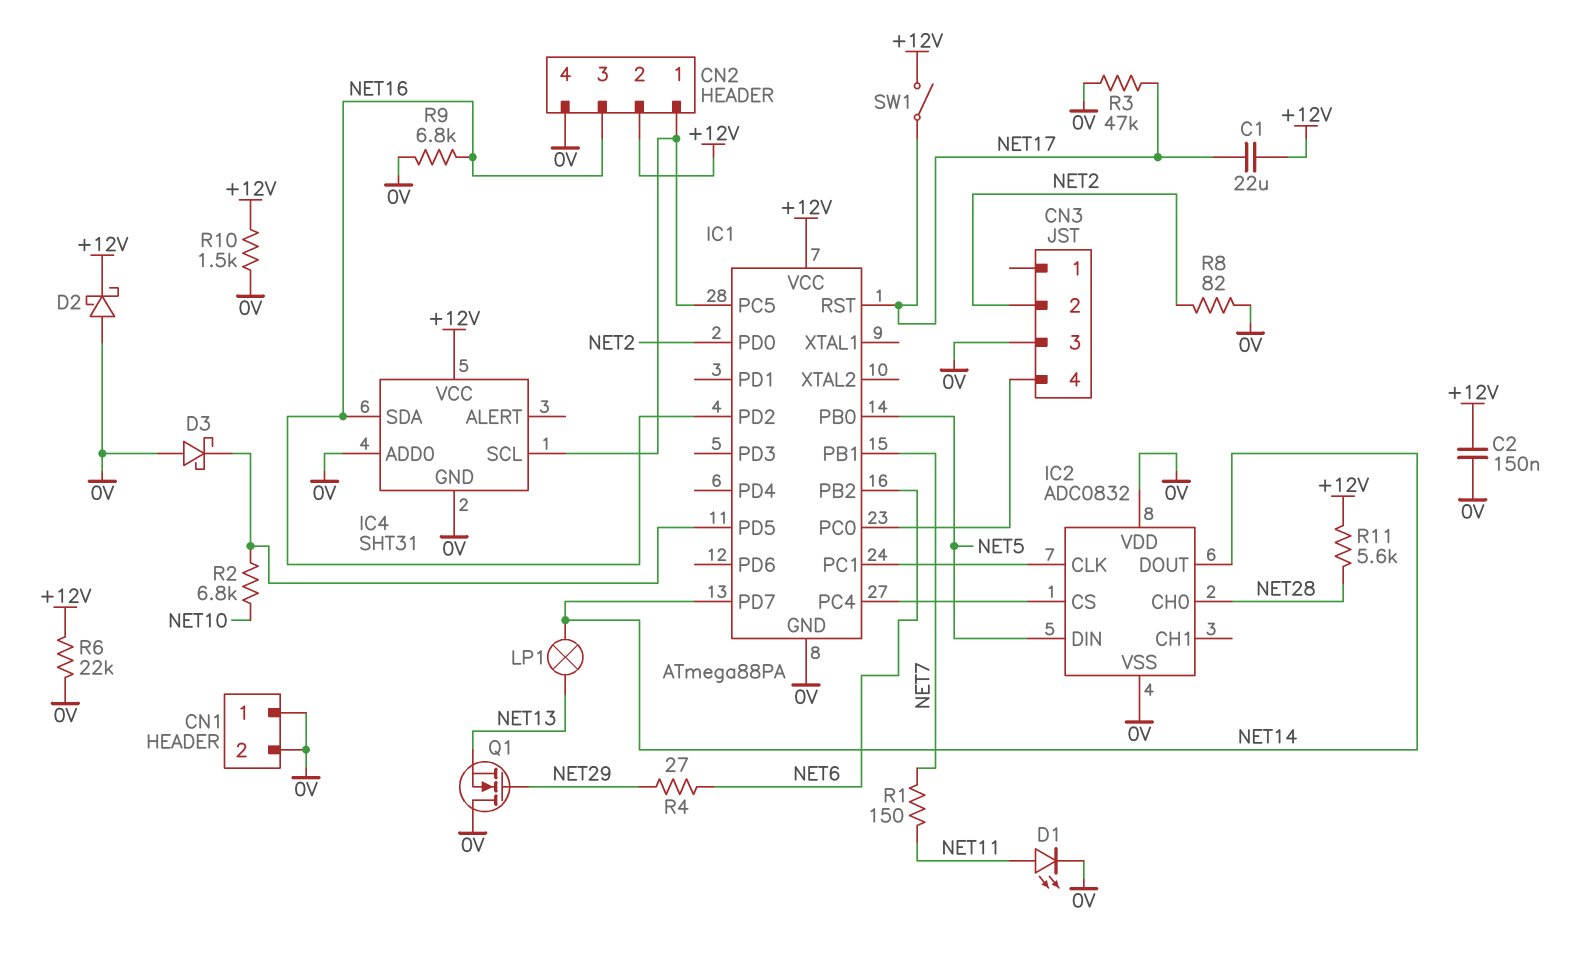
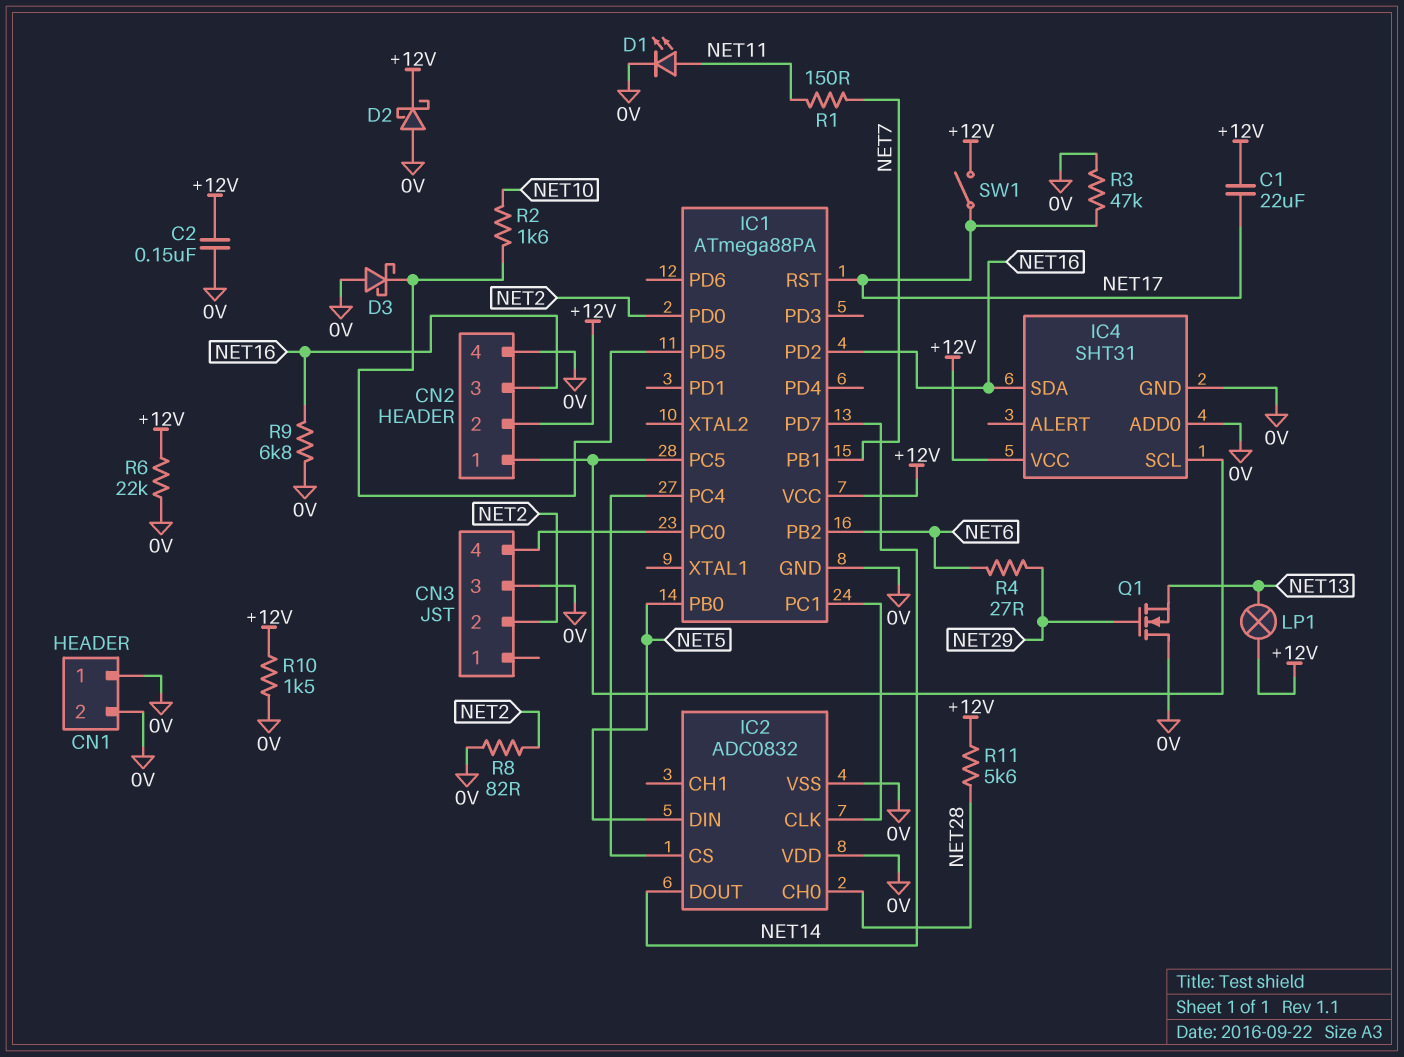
LP1: lamp (NET13, NET14) -> lamp (+12V, NET13)
R2: 6.8k (IC1/PD5, NET10) -> 1.6k (IC1/PD5, NET10)

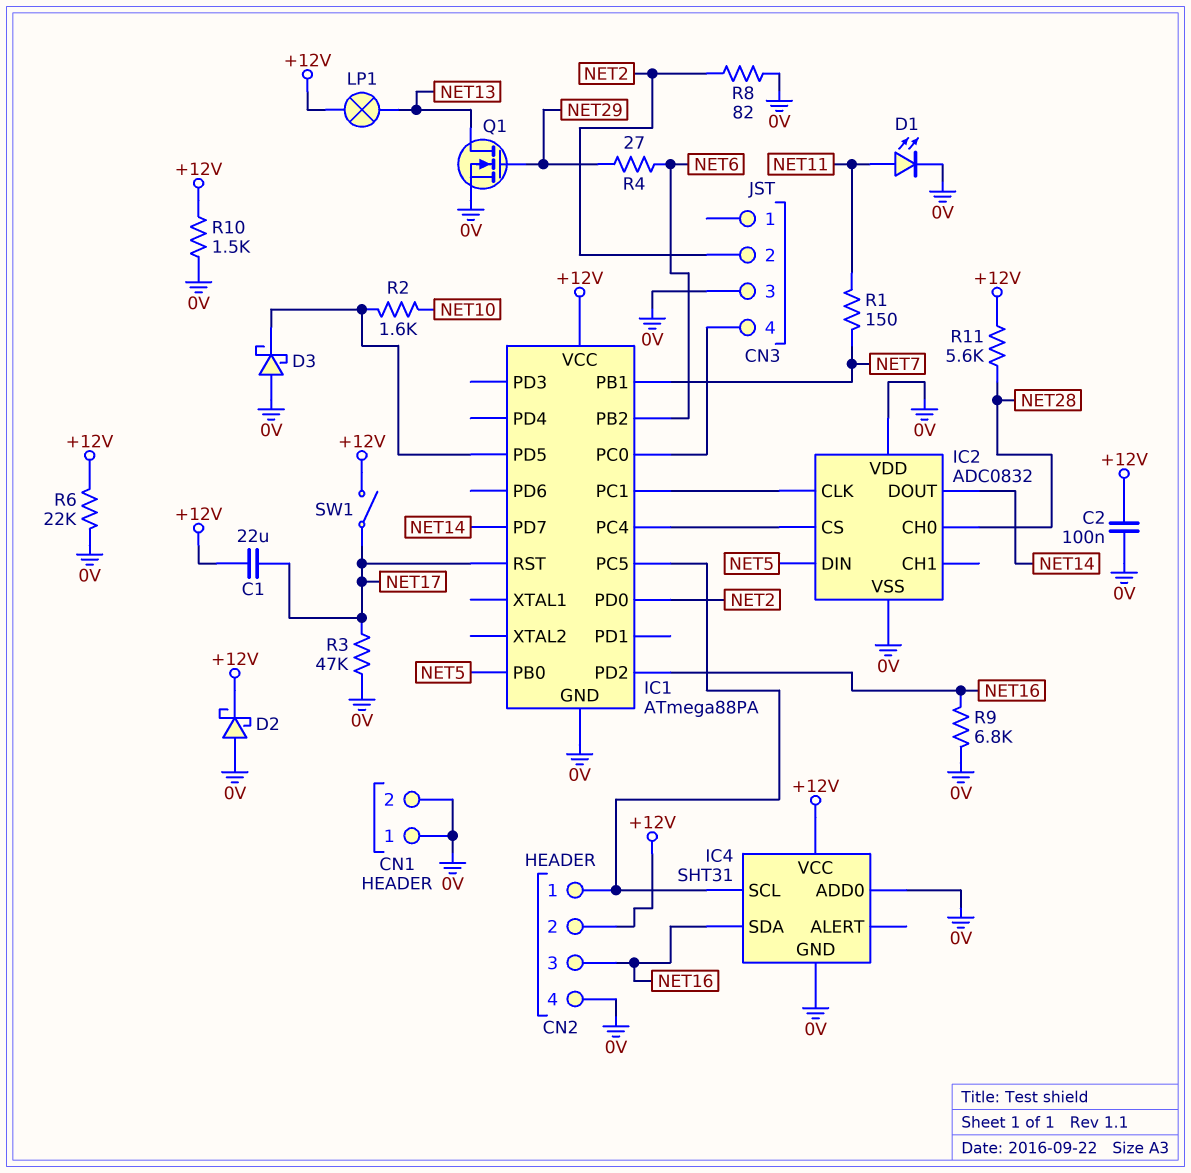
C2: 150nF (+12V, 0V) -> 100nF (+12V, 0V)
Q1: NMOS (G NET29, D 0V, S NET13) -> NMOS (G NET29, D NET13, S 0V)

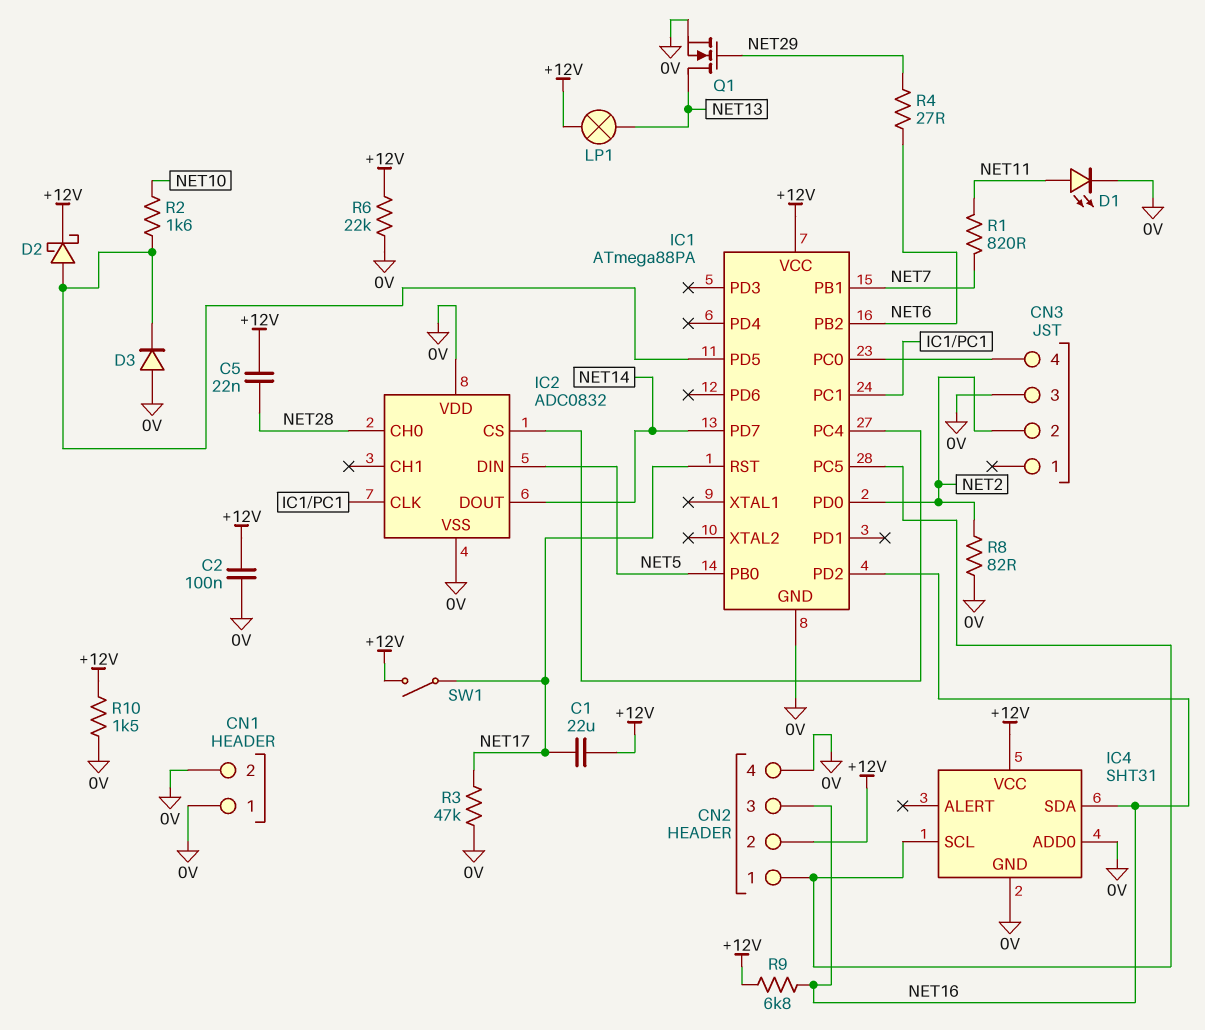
C5: none -> 22nF (+12V, NET28)
D2: schottky (A 0V, K +12V) -> schottky (A IC1/PD5, K +12V)
D3: schottky (A 0V, K IC1/PD5) -> diode (A 0V, K IC1/PD5)
R1: 150 (NET7, NET11) -> 820 (NET7, NET11)
R9: 6.8k (0V, NET16) -> 6.8k (+12V, NET16)
R11: 5.6k (+12V, NET28) -> none

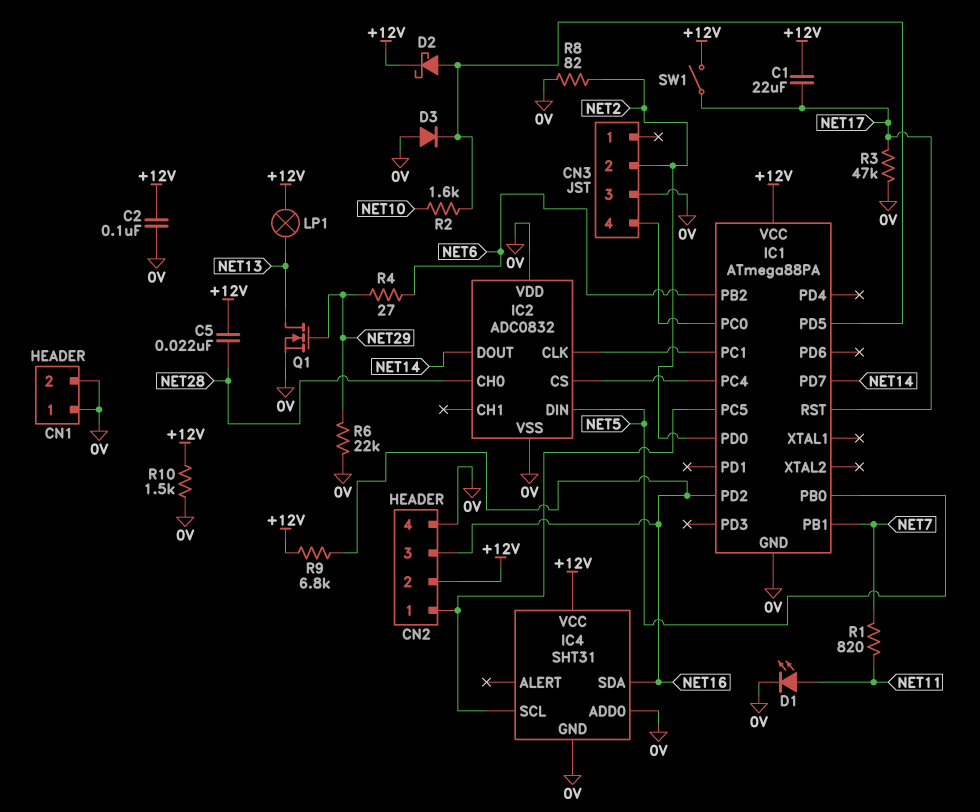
R6: 22k (+12V, 0V) -> 22k (0V, NET29)

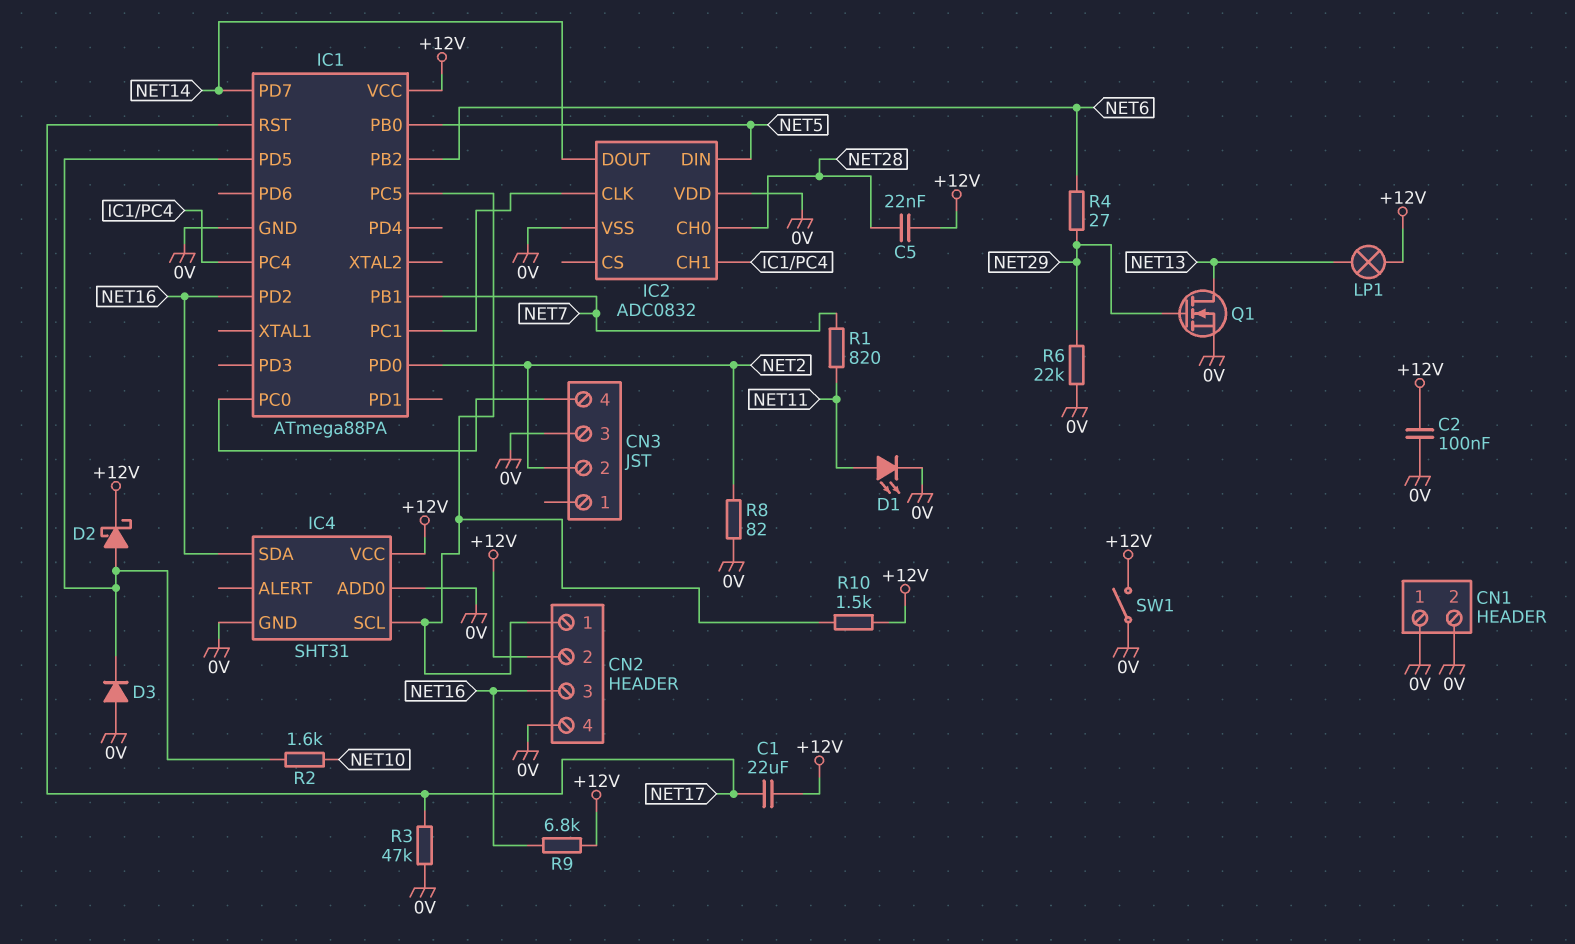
IC2 pin CH1: none -> IC1/PC4
IC2 pin CS: IC1/PC4 -> none
R10: 1.5k (+12V, 0V) -> 1.5k (+12V, CN2/1)
SW1: switch (+12V, NET17) -> switch (+12V, 0V)

